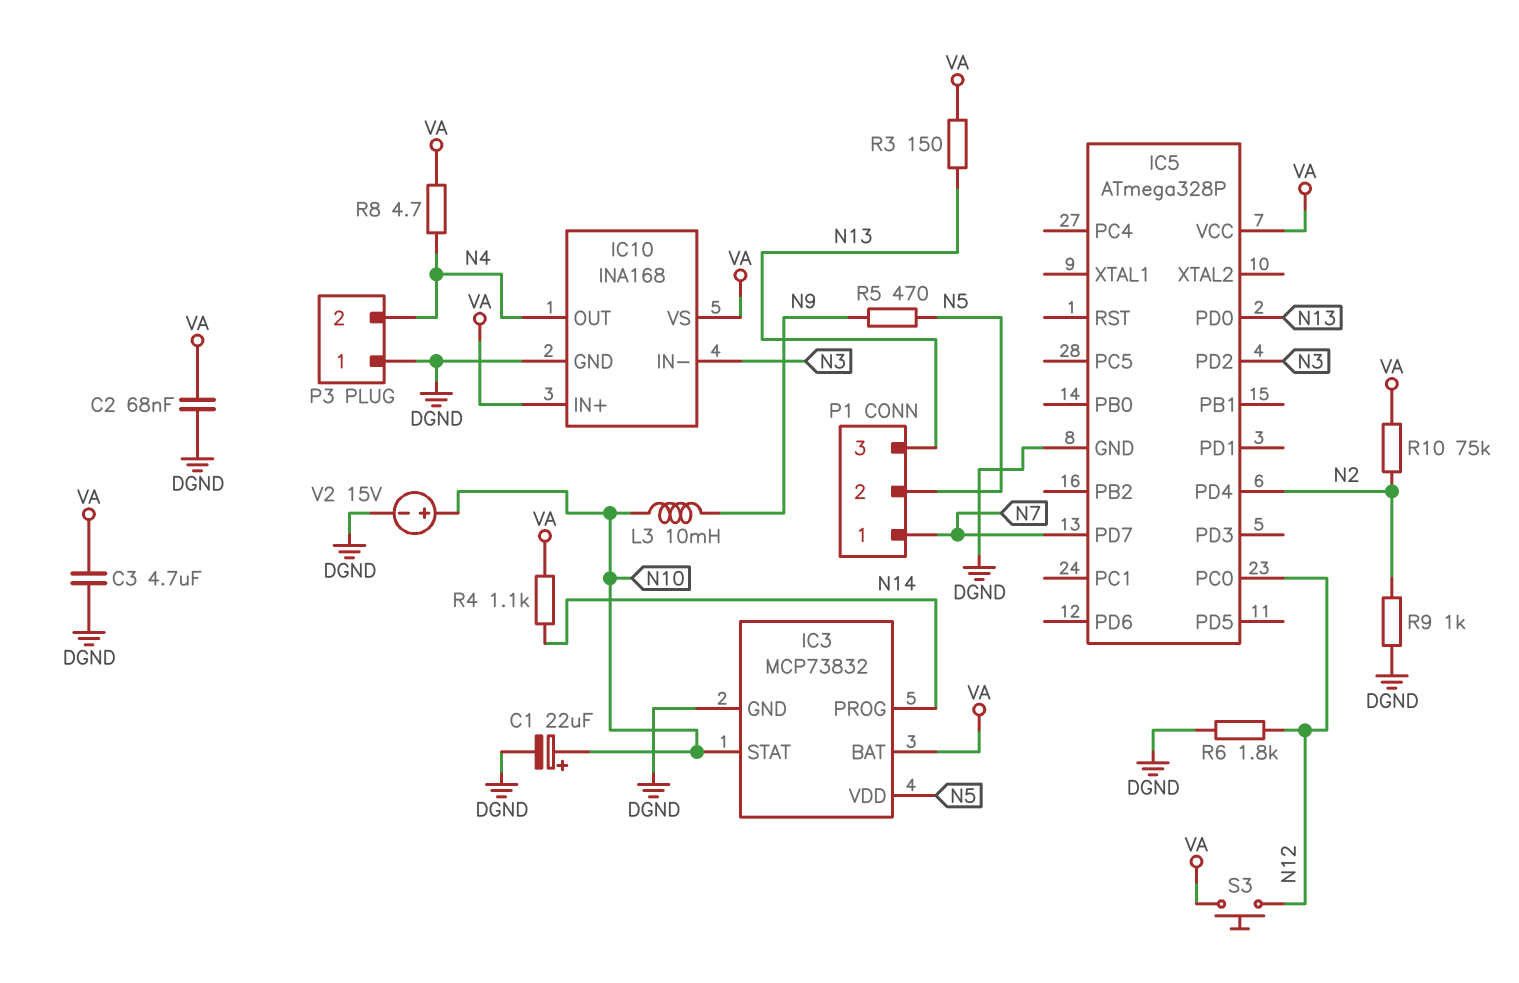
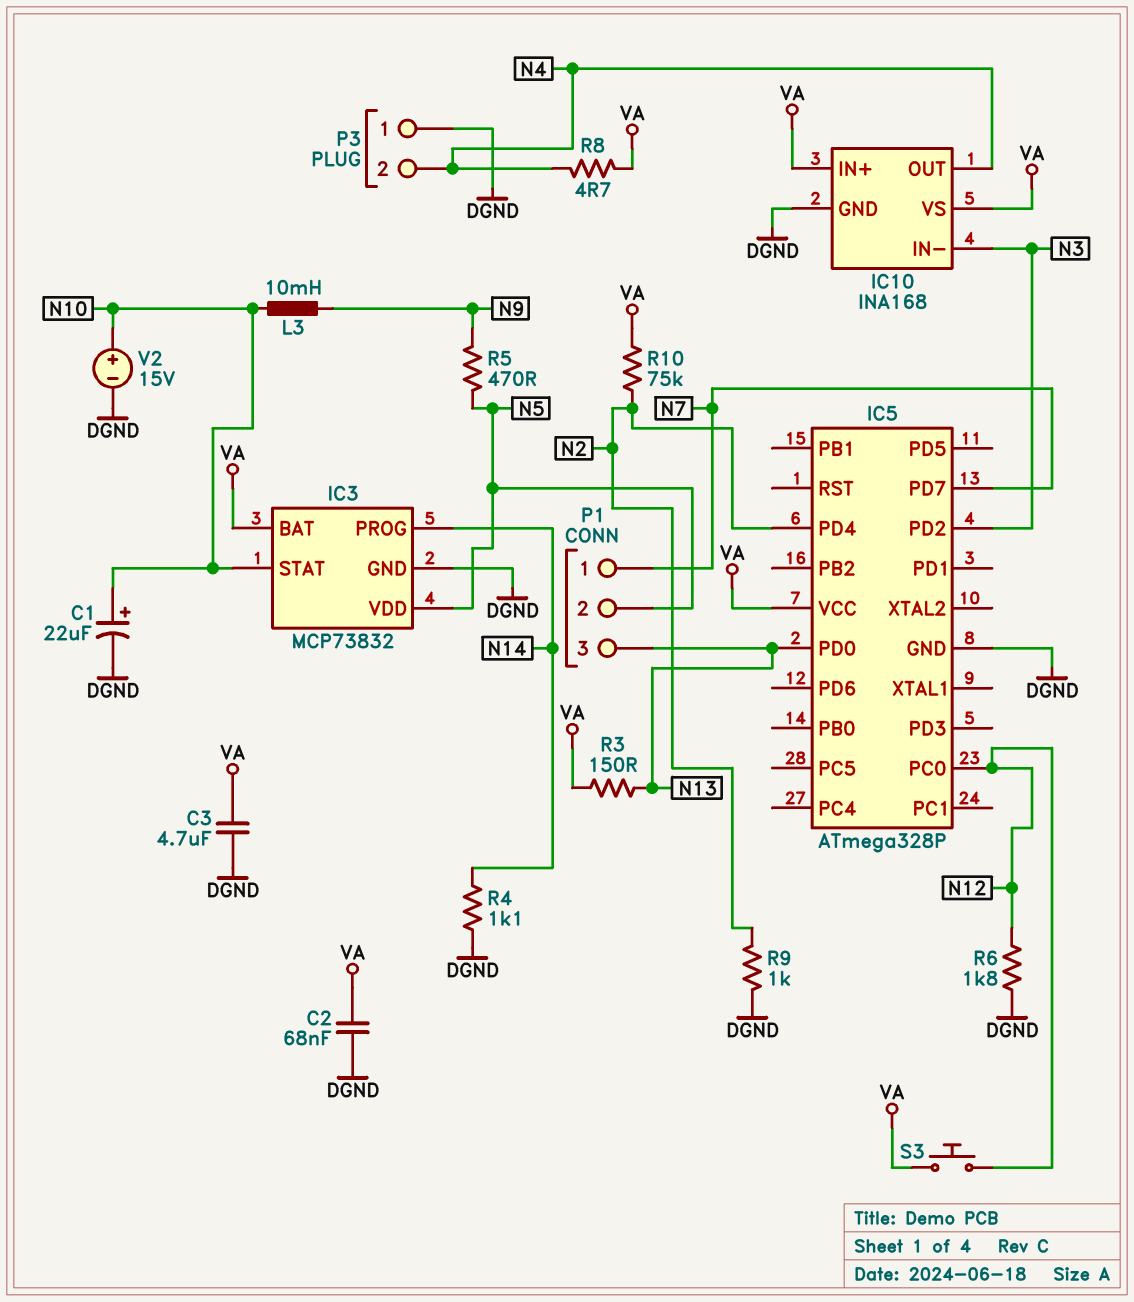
R4: 1.1k (N14, VA) -> 1.1k (DGND, N14)

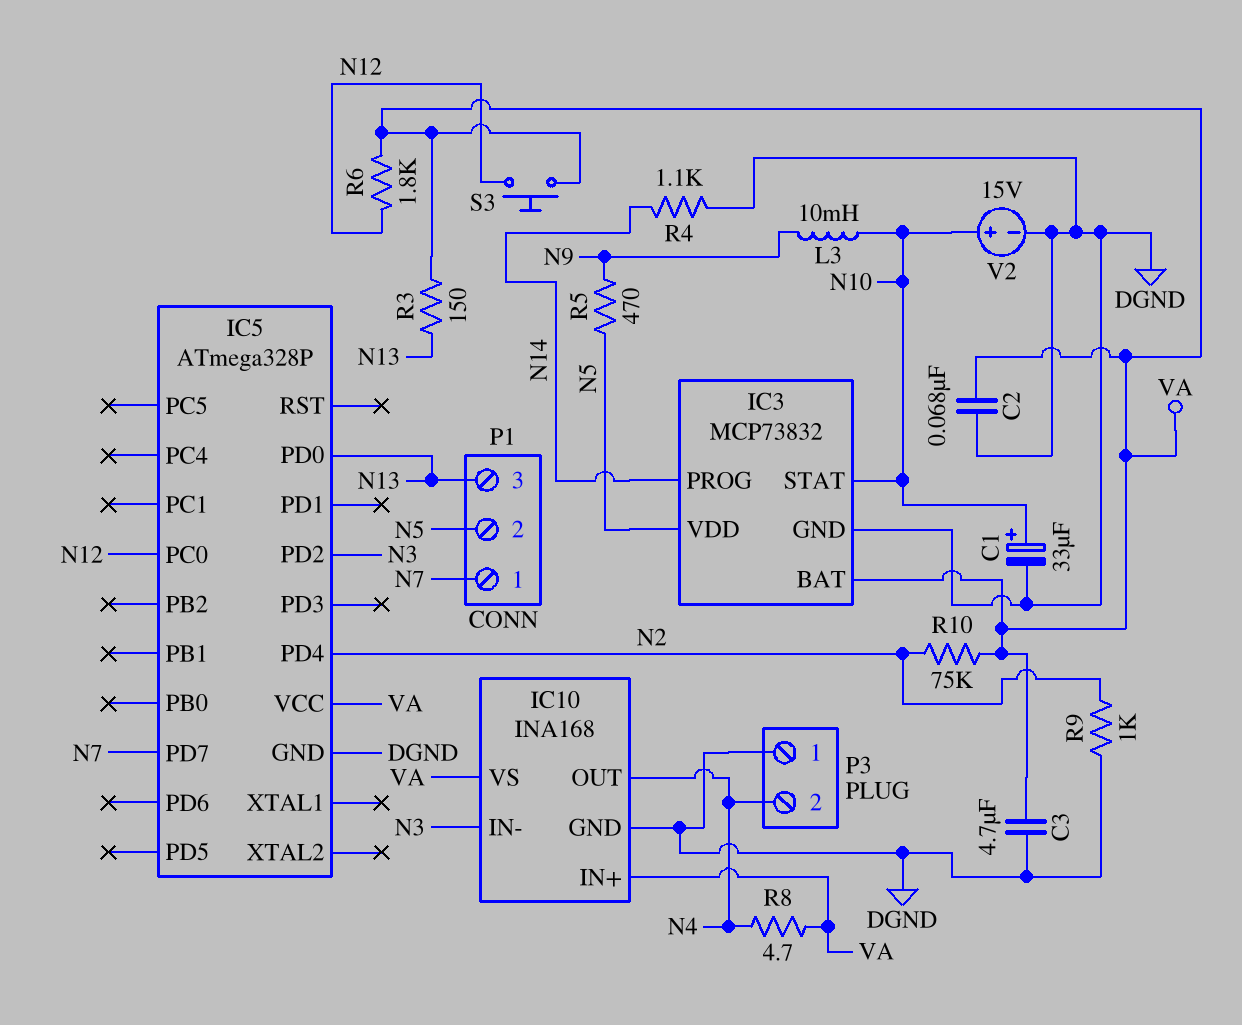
C1: 22uF (plus N10, minus DGND) -> 33uF (plus N10, minus DGND)
R6: 1.8k (DGND, N12) -> 1.8k (N12, VA)

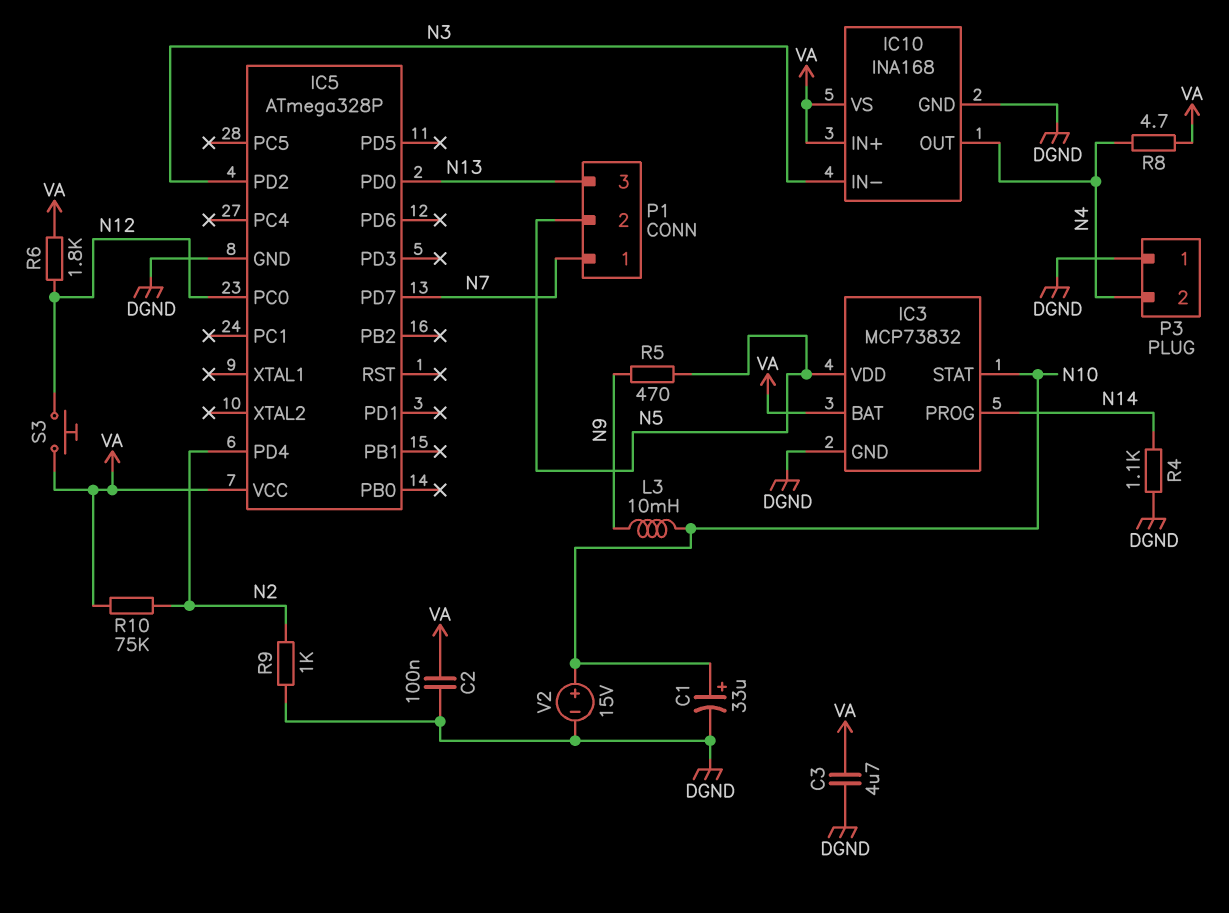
C2: 68nF (DGND, VA) -> 100nF (DGND, VA)
R3: 150 (N13, VA) -> none

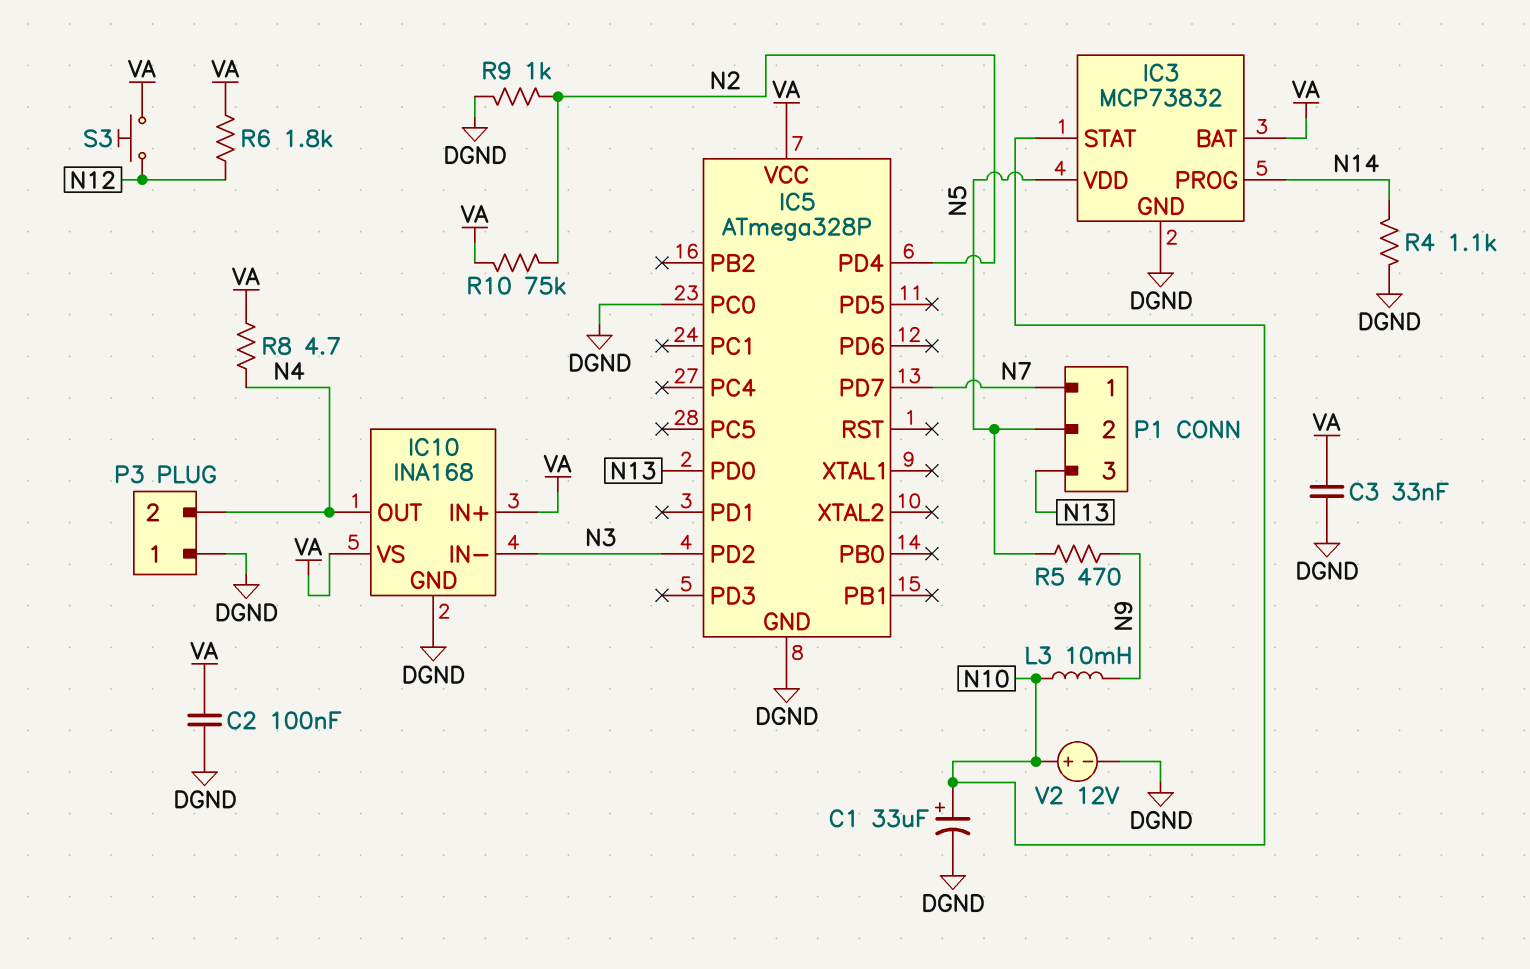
C3: 4.7uF (DGND, VA) -> 33nF (DGND, VA)
IC5 pin PC0: N12 -> DGND
V2: 15V (plus N10, minus DGND) -> 12V (plus N10, minus DGND)

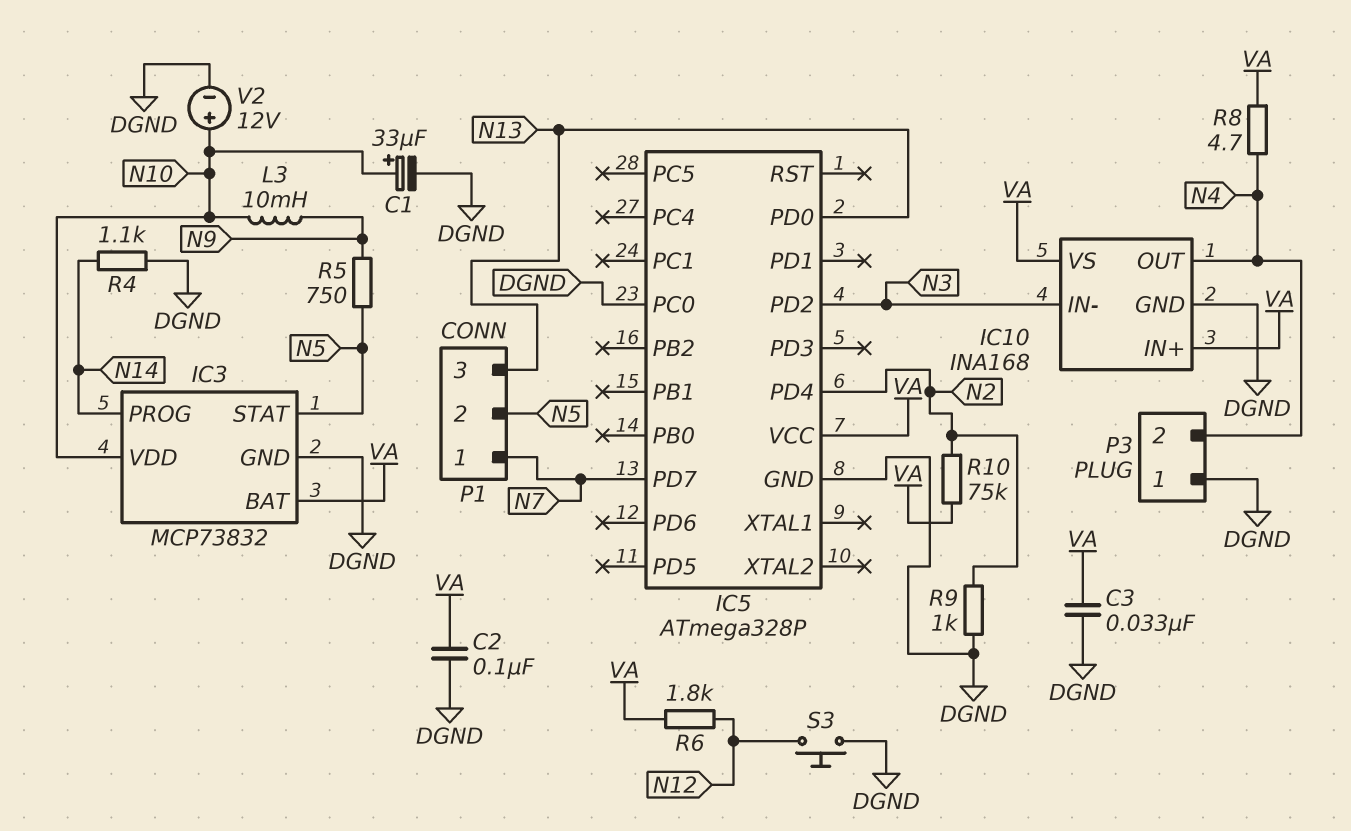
IC3 pin STAT: N10 -> N5
IC3 pin VDD: N5 -> N10
R5: 470 (N5, N9) -> 750 (N5, N9)
S3: button (N12, VA) -> button (DGND, N12)

